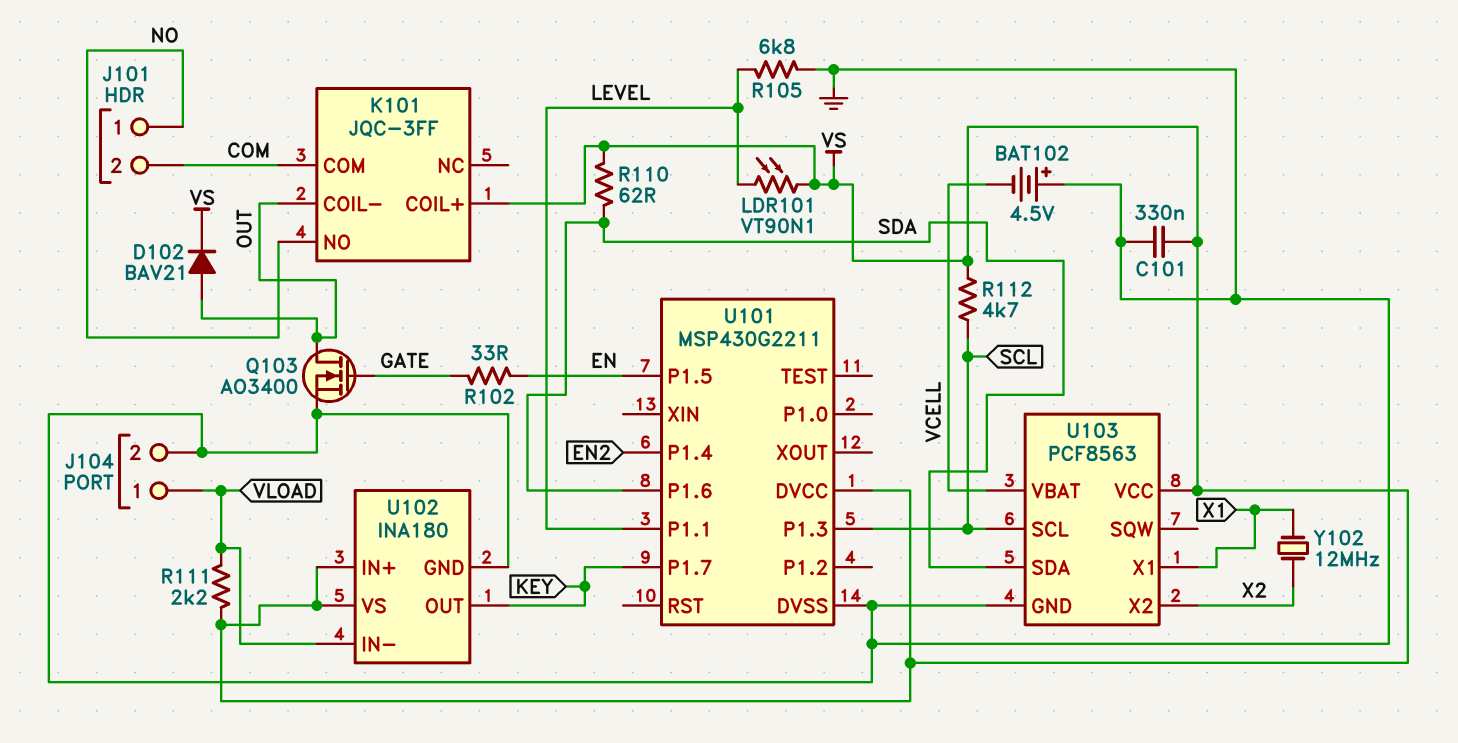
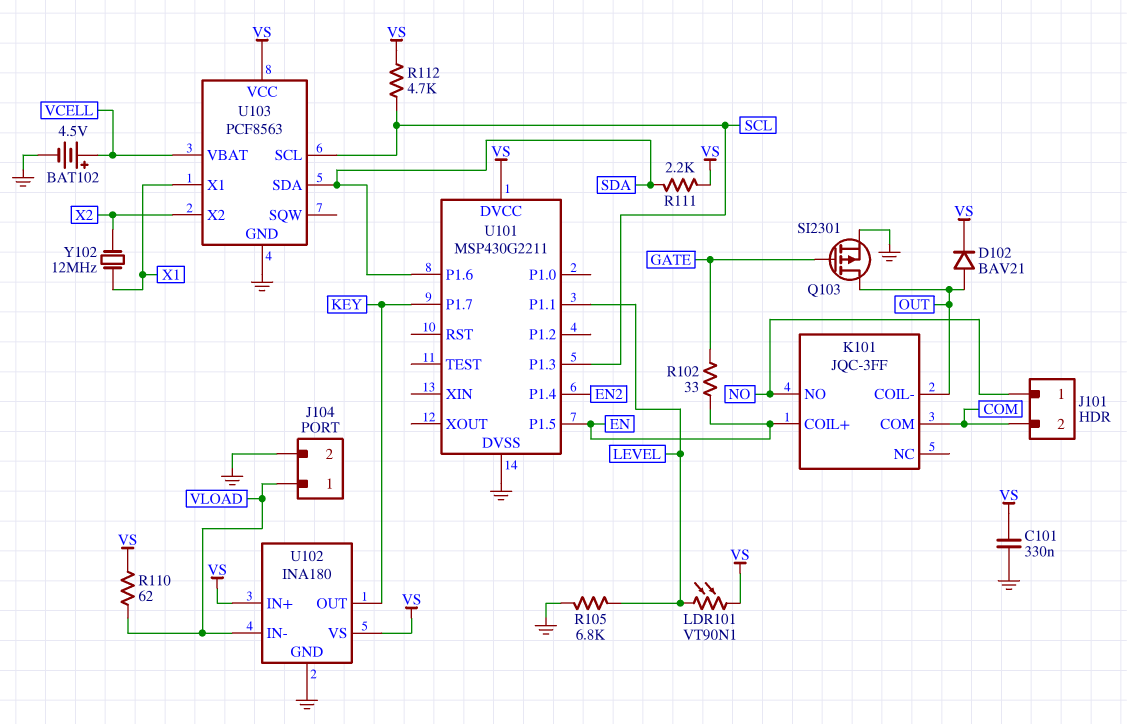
BAT102: 4.5V (plus GND, minus VCELL) -> 4.5V (plus VCELL, minus GND)
K101 pin COIL+: VS -> EN
Q103: NMOS AO3400 (G GATE, D OUT, S GND) -> PMOS SI2301 (G GATE, D OUT, S GND)
R110: 62 (SDA, VS) -> 62 (VLOAD, VS)
R111: 2.2k (VLOAD, VS) -> 2.2k (SDA, VS)

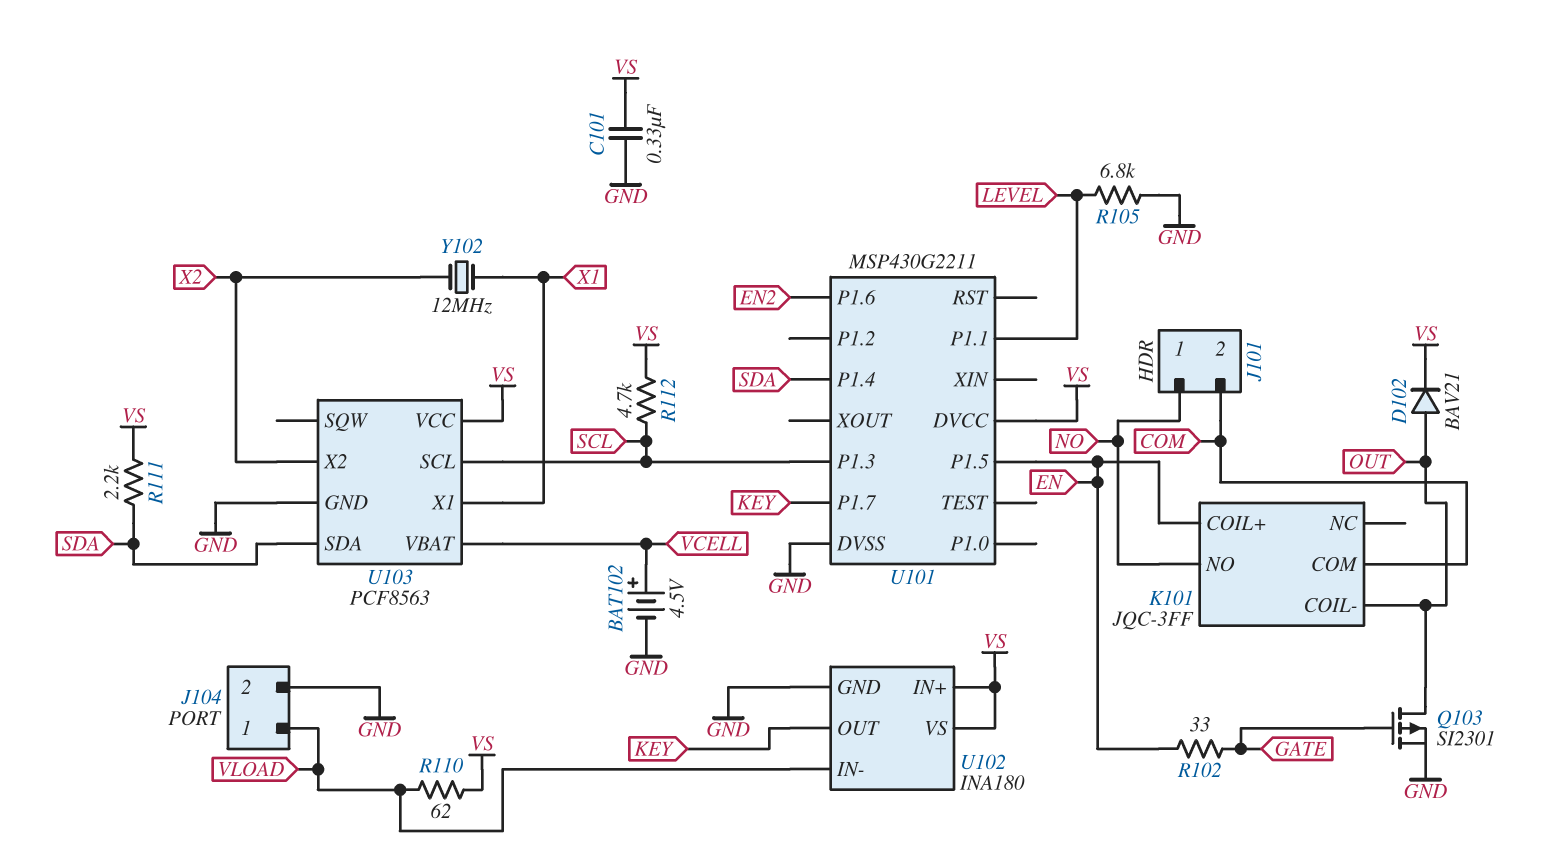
LDR101: VT90N1 (LEVEL, VS) -> none
U101 pin P1.4: EN2 -> SDA
U101 pin P1.6: SDA -> EN2

